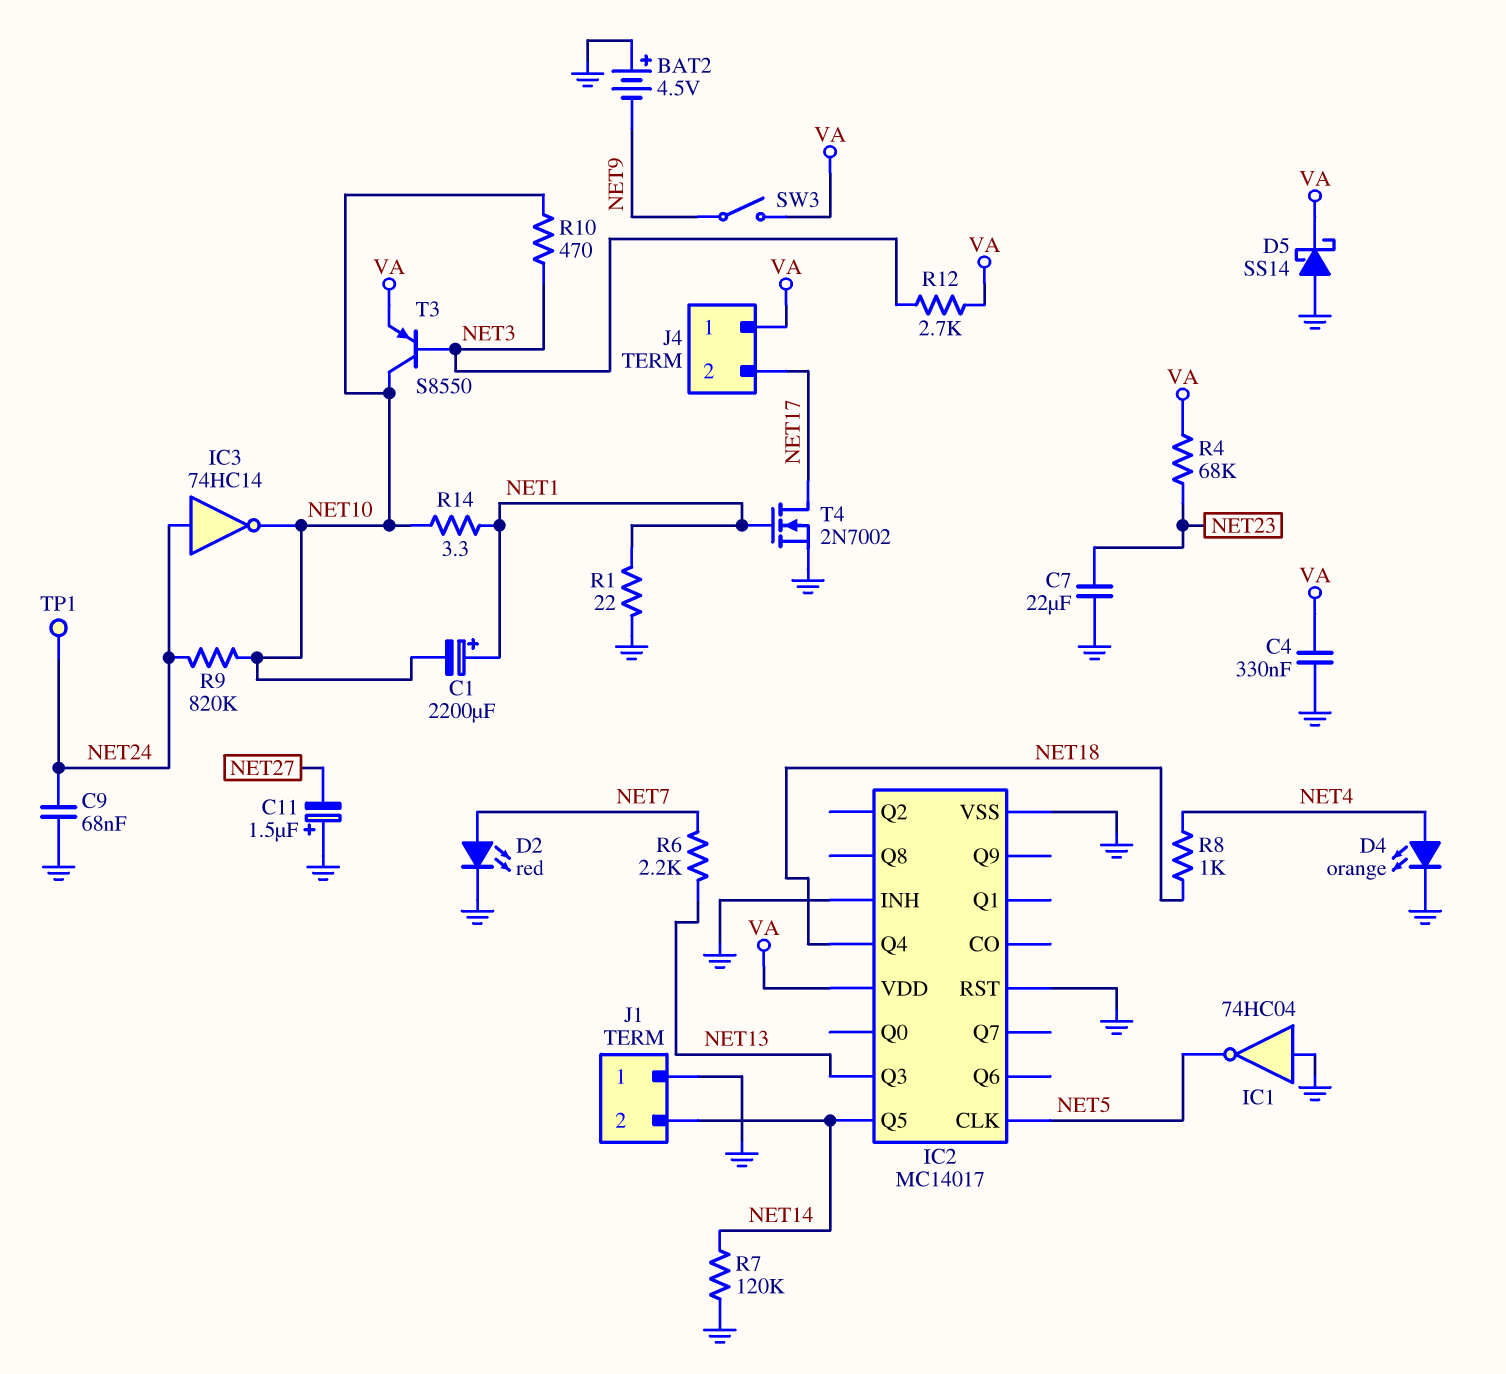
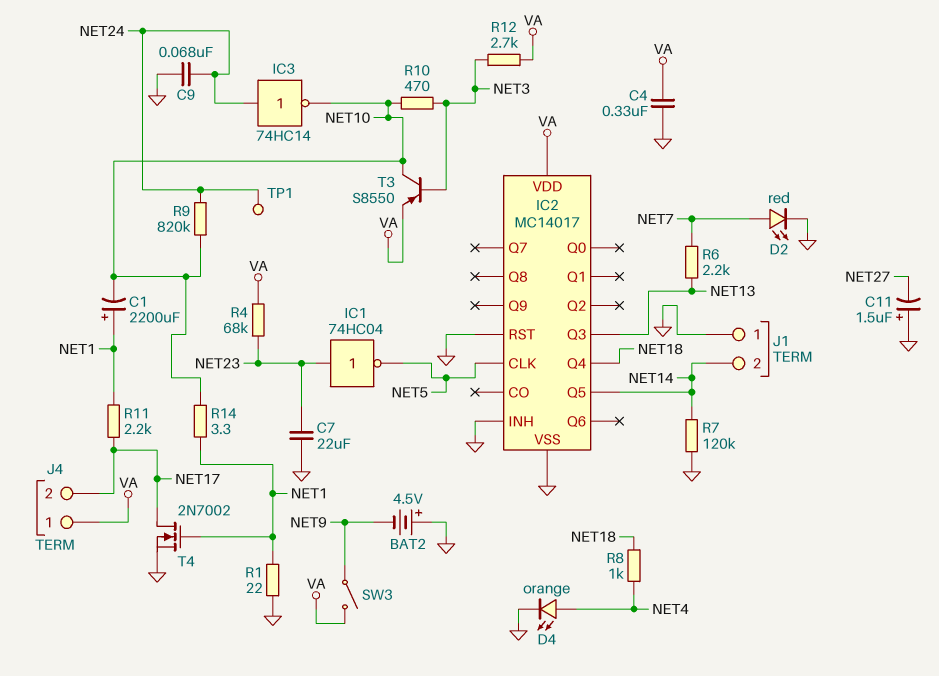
D5: schottky SS14 (A GND, K VA) -> none
IC1: NOT 74HC04 (in GND, out NET5) -> NOT 74HC04 (in NET23, out NET5)
R11: none -> 2.2k (NET1, NET17)

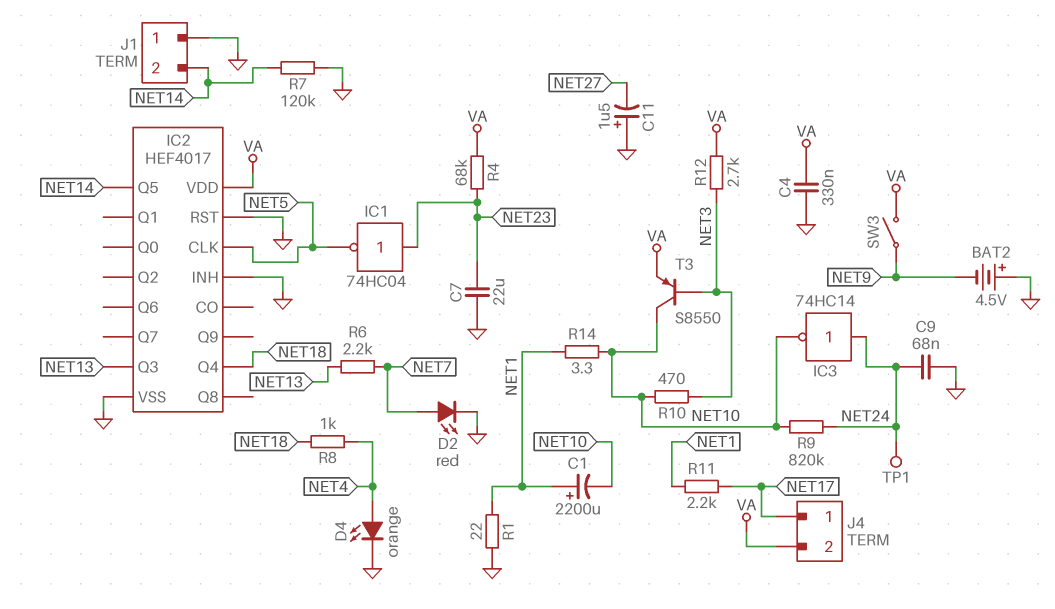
IC2: MC14017 -> HEF4017
J4 pin 1: VA -> NET17
J4 pin 2: NET17 -> VA
T4: NMOS 2N7002 (G NET1, D NET17, S GND) -> none

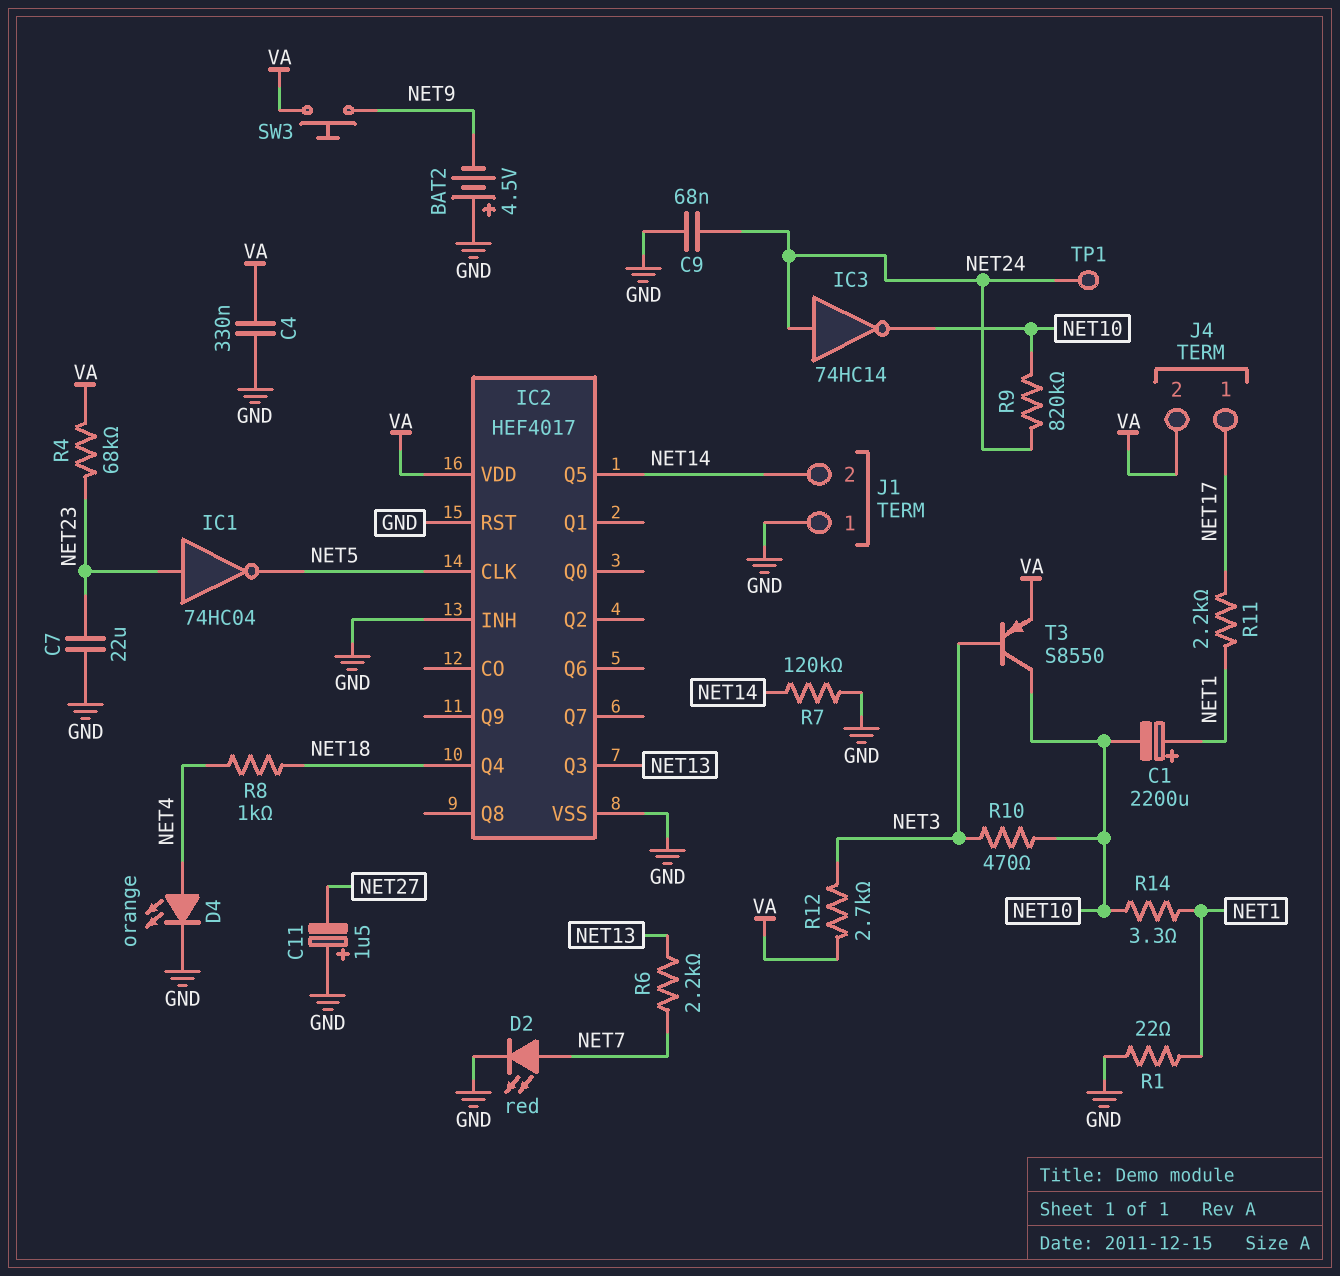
SW3: switch (NET9, VA) -> button (NET9, VA)

